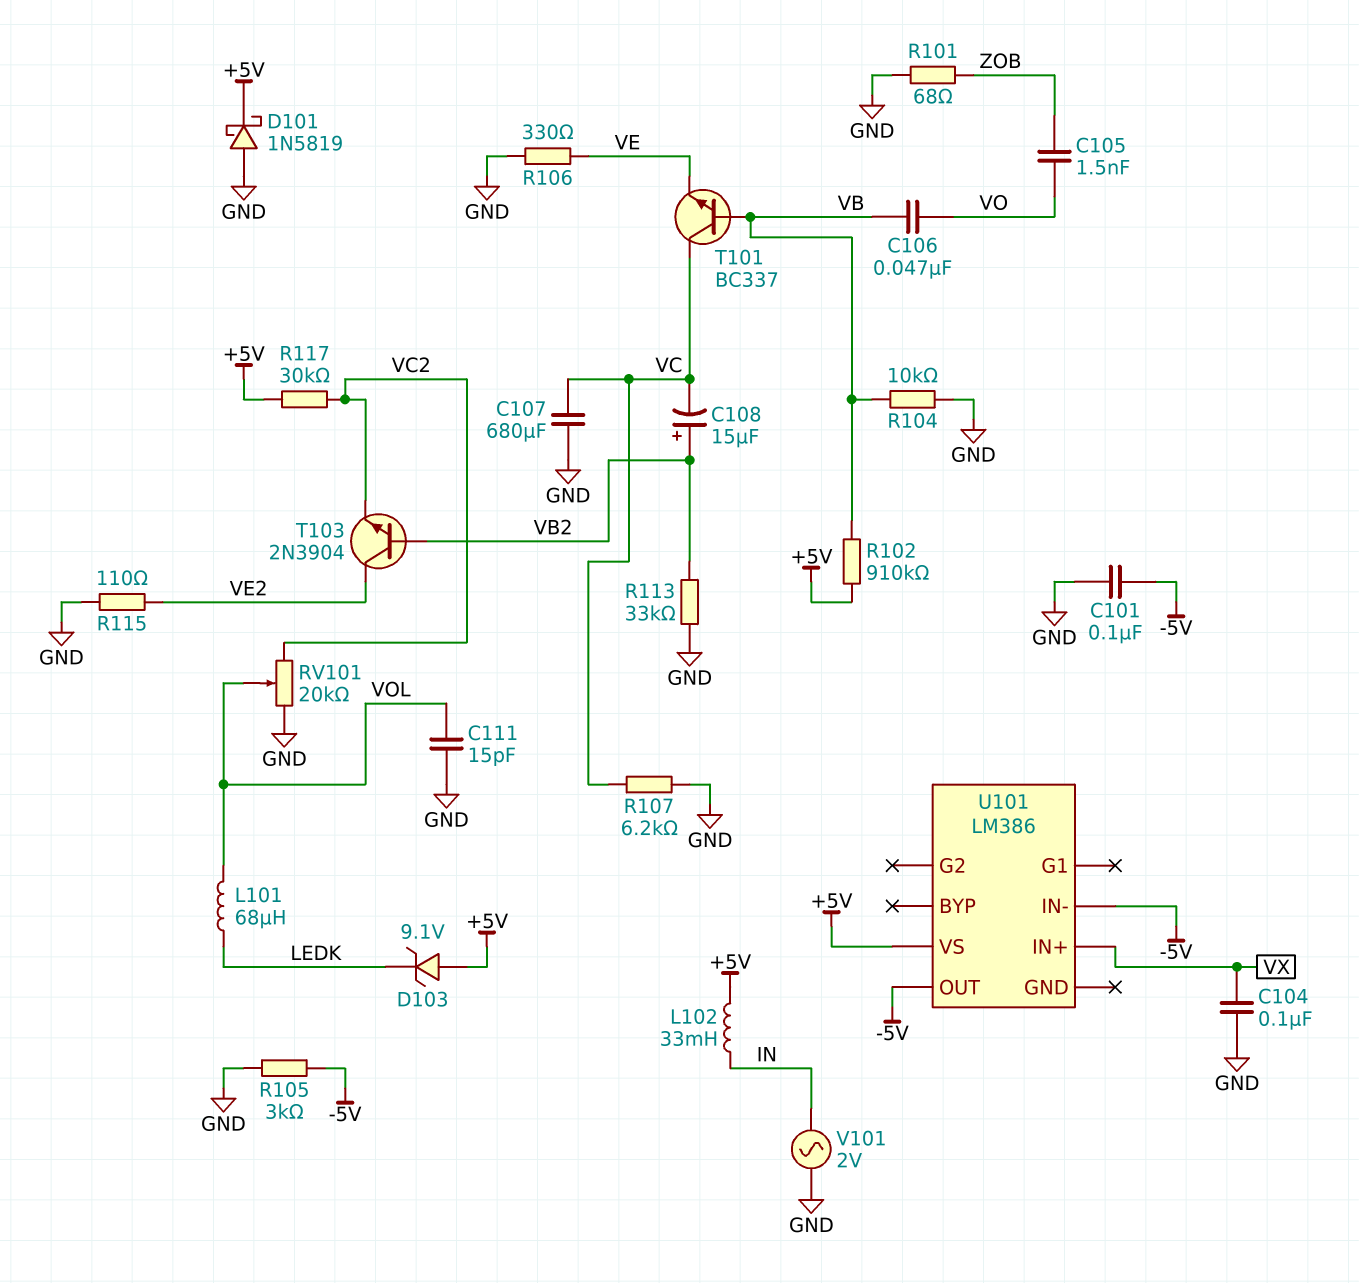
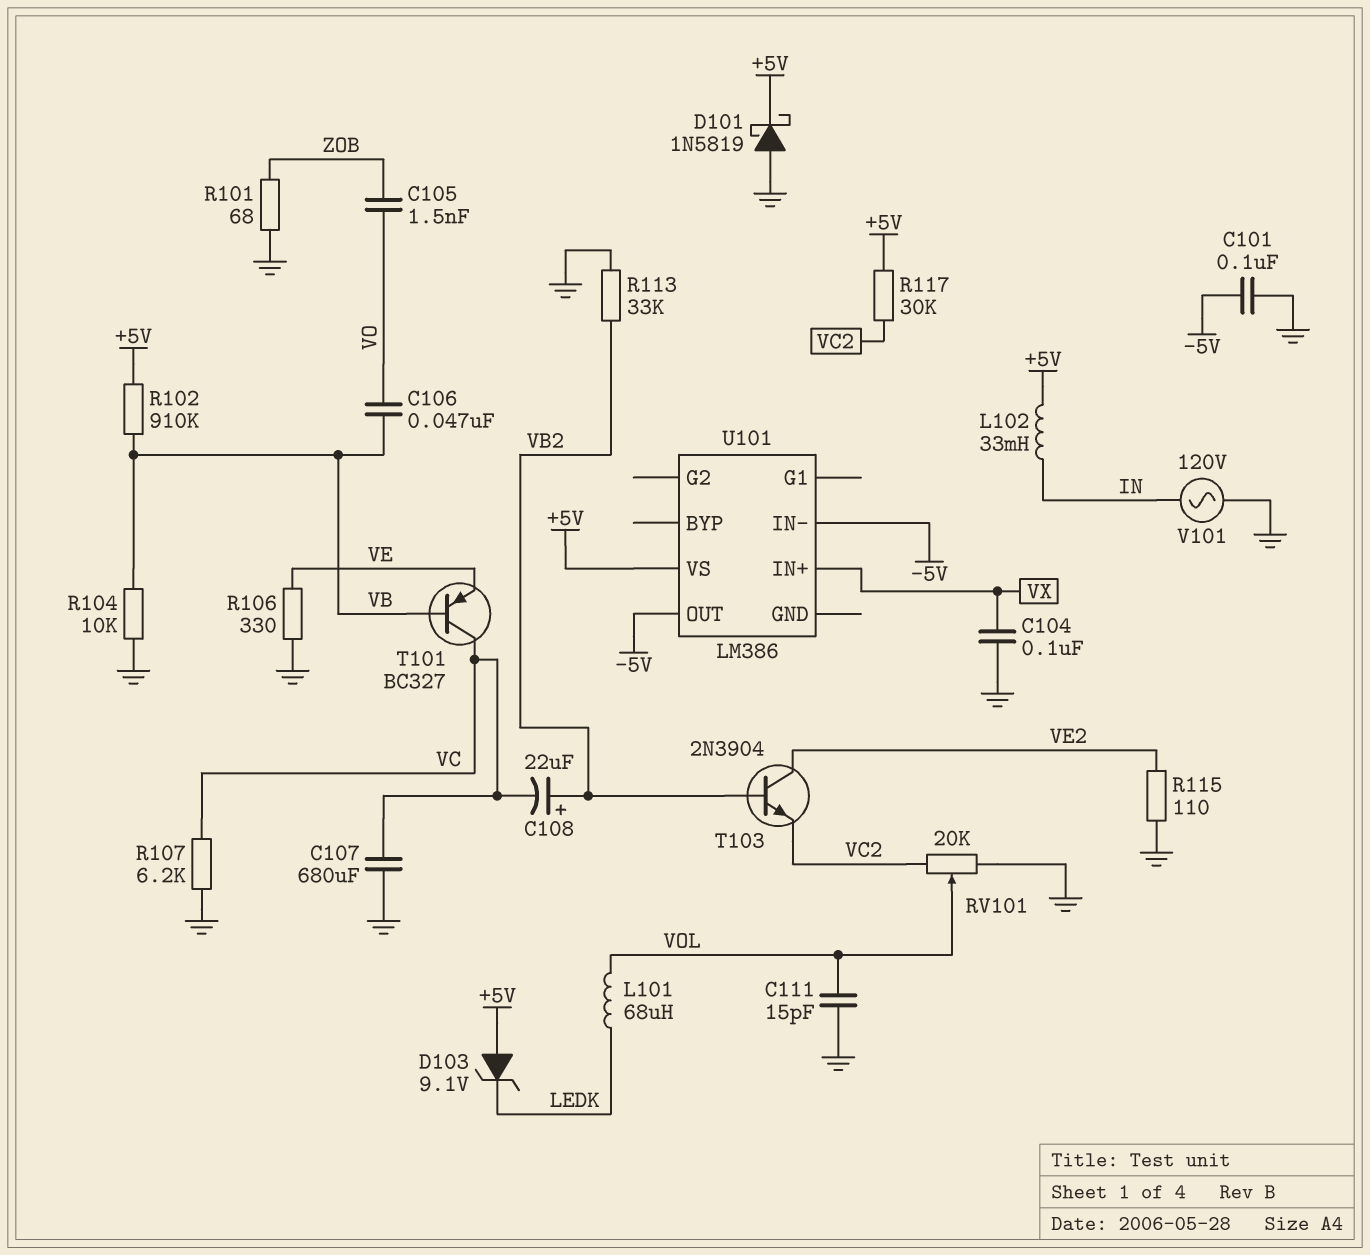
C108: 15uF (plus VB2, minus VC) -> 22uF (plus VB2, minus VC)
R105: 3k (-5V, GND) -> none
T101: NPN BC337 (B VB, C VC, E VE) -> PNP BC327 (B VB, C VC, E VE)
V101: AC 2V (GND, IN) -> AC 120V (GND, IN)

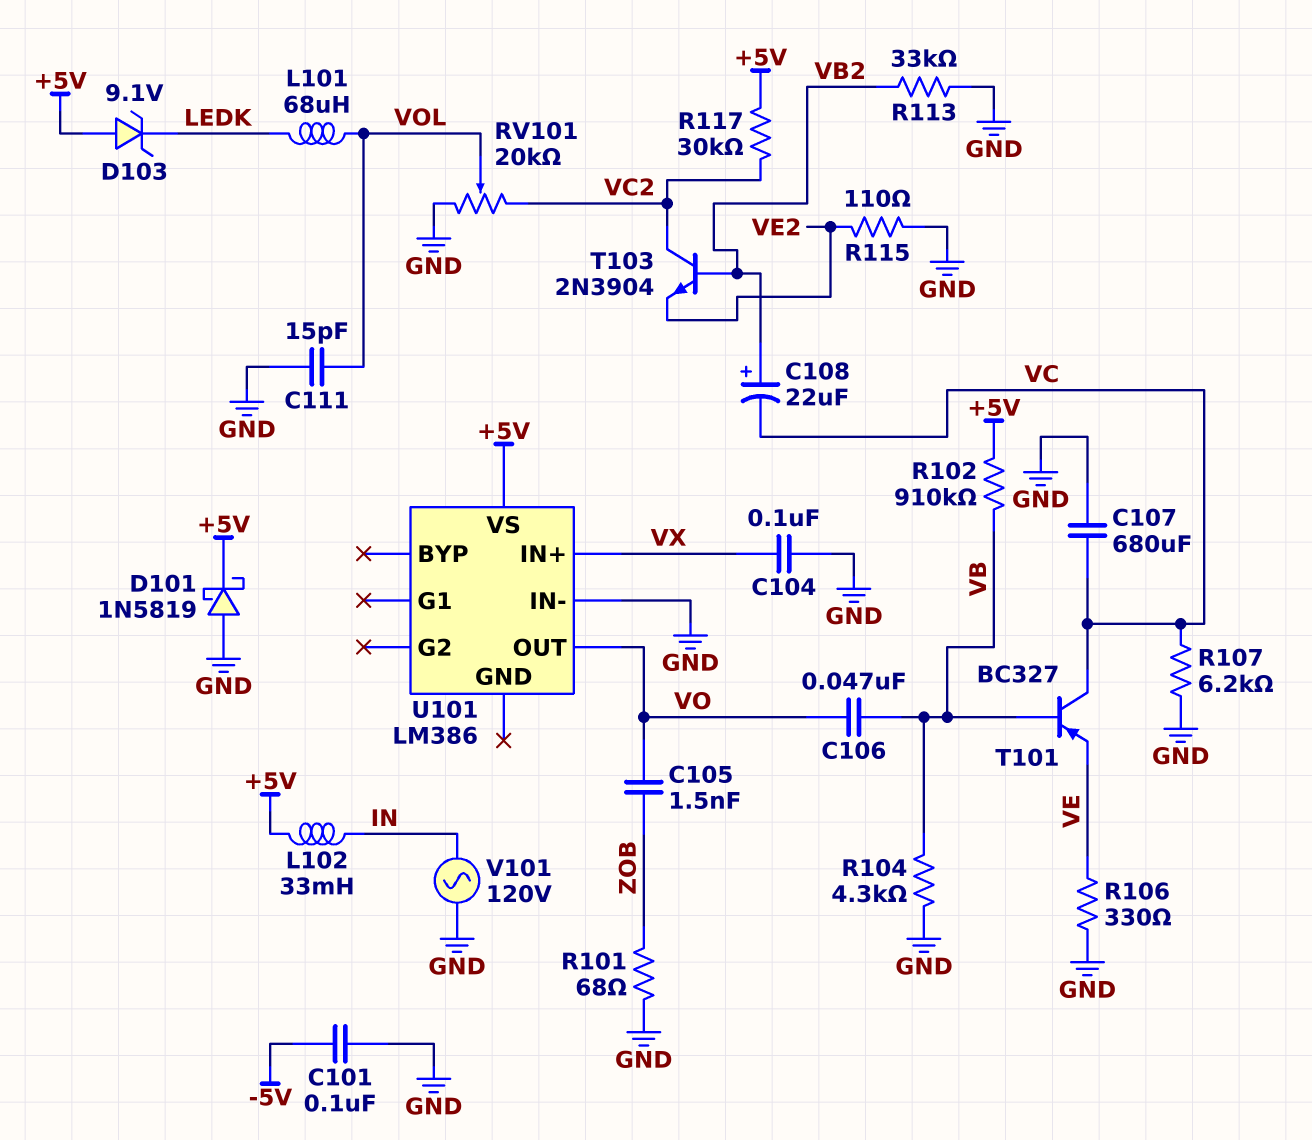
R104: 10k (GND, VB) -> 4.3k (GND, VB)
T103: NPN 2N3904 (B VB2, C VE2, E VC2) -> NPN 2N3904 (B VB2, C VC2, E VE2)
U101 pin IN-: -5V -> GND
U101 pin OUT: -5V -> VO

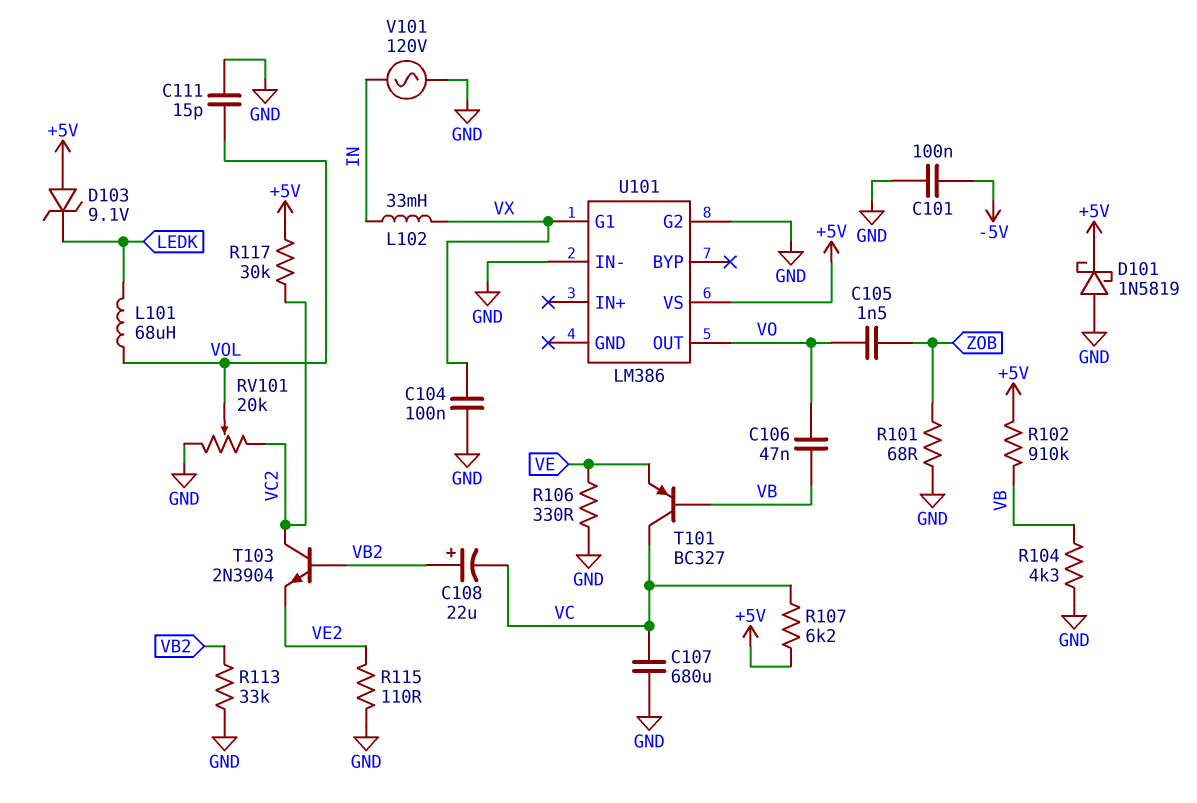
L102: 33mH (+5V, IN) -> 33mH (IN, VX)
R107: 6.2k (GND, VC) -> 6.2k (+5V, VC)
U101 pin G1: none -> VX
U101 pin G2: none -> GND
U101 pin IN+: VX -> none

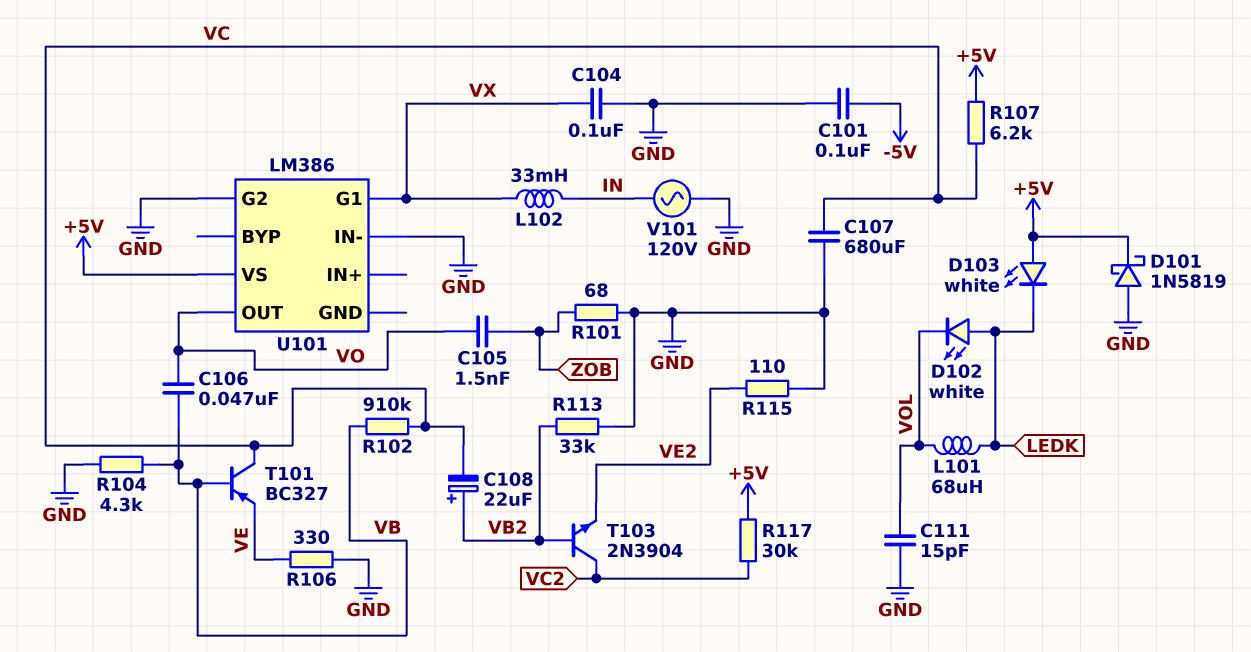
D102: none -> LED white (A LEDK, K VOL)
D103: zener 9.1V (A +5V, K LEDK) -> LED white (A +5V, K LEDK)
R102: 910k (+5V, VB) -> 910k (VB, VC)
RV101: 20k (GND, VC2, wiper VOL) -> none

